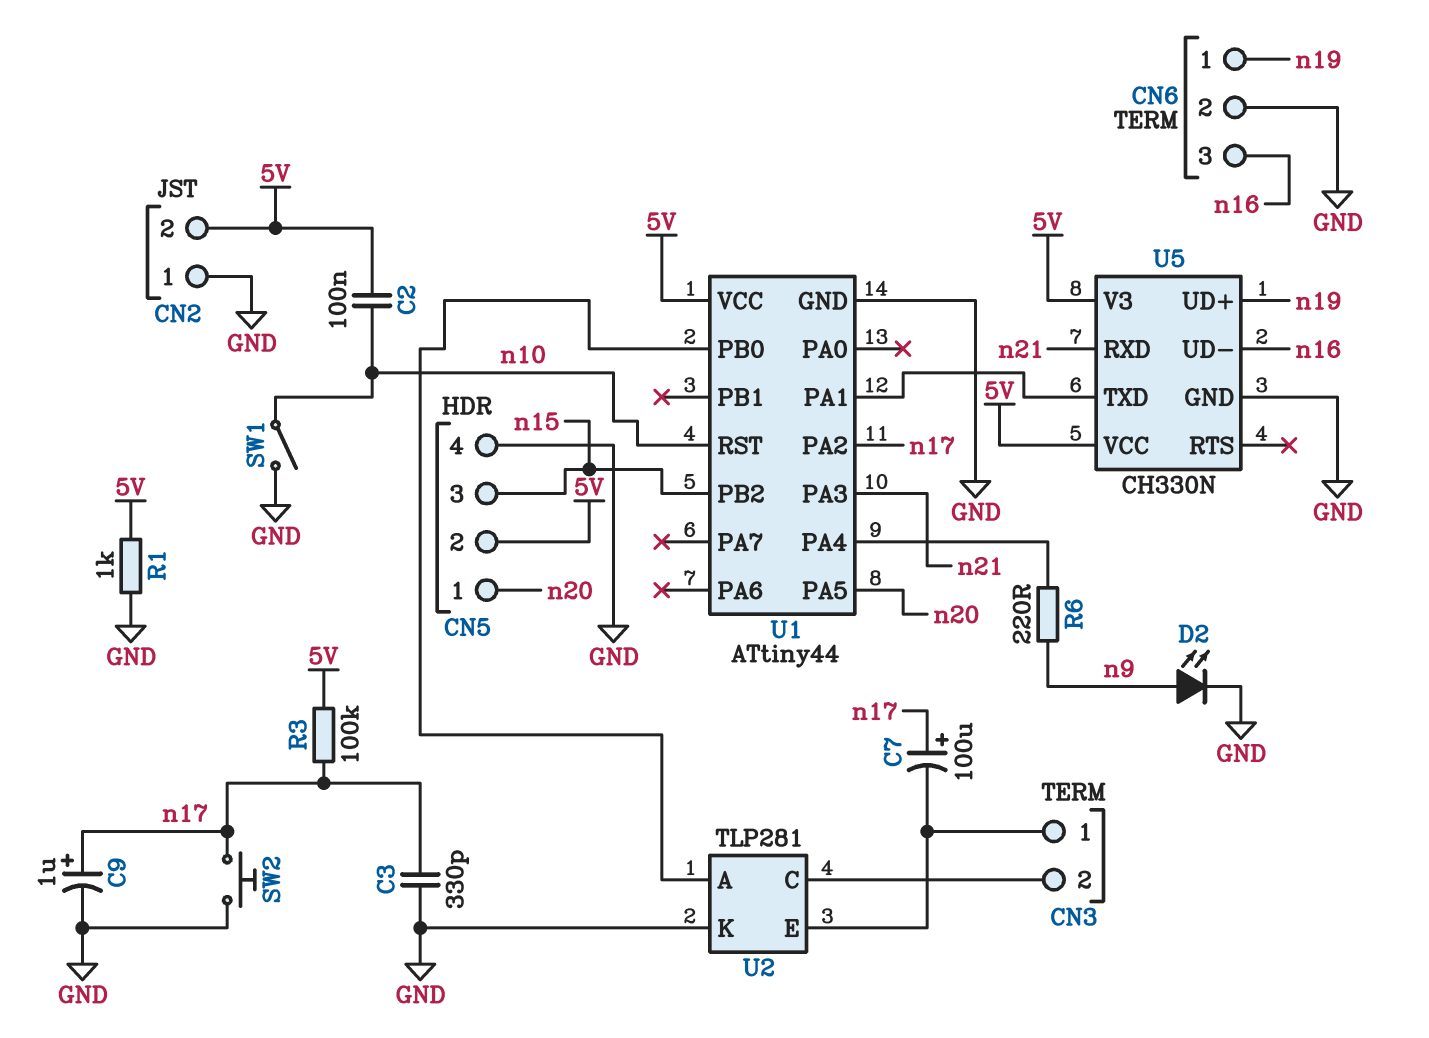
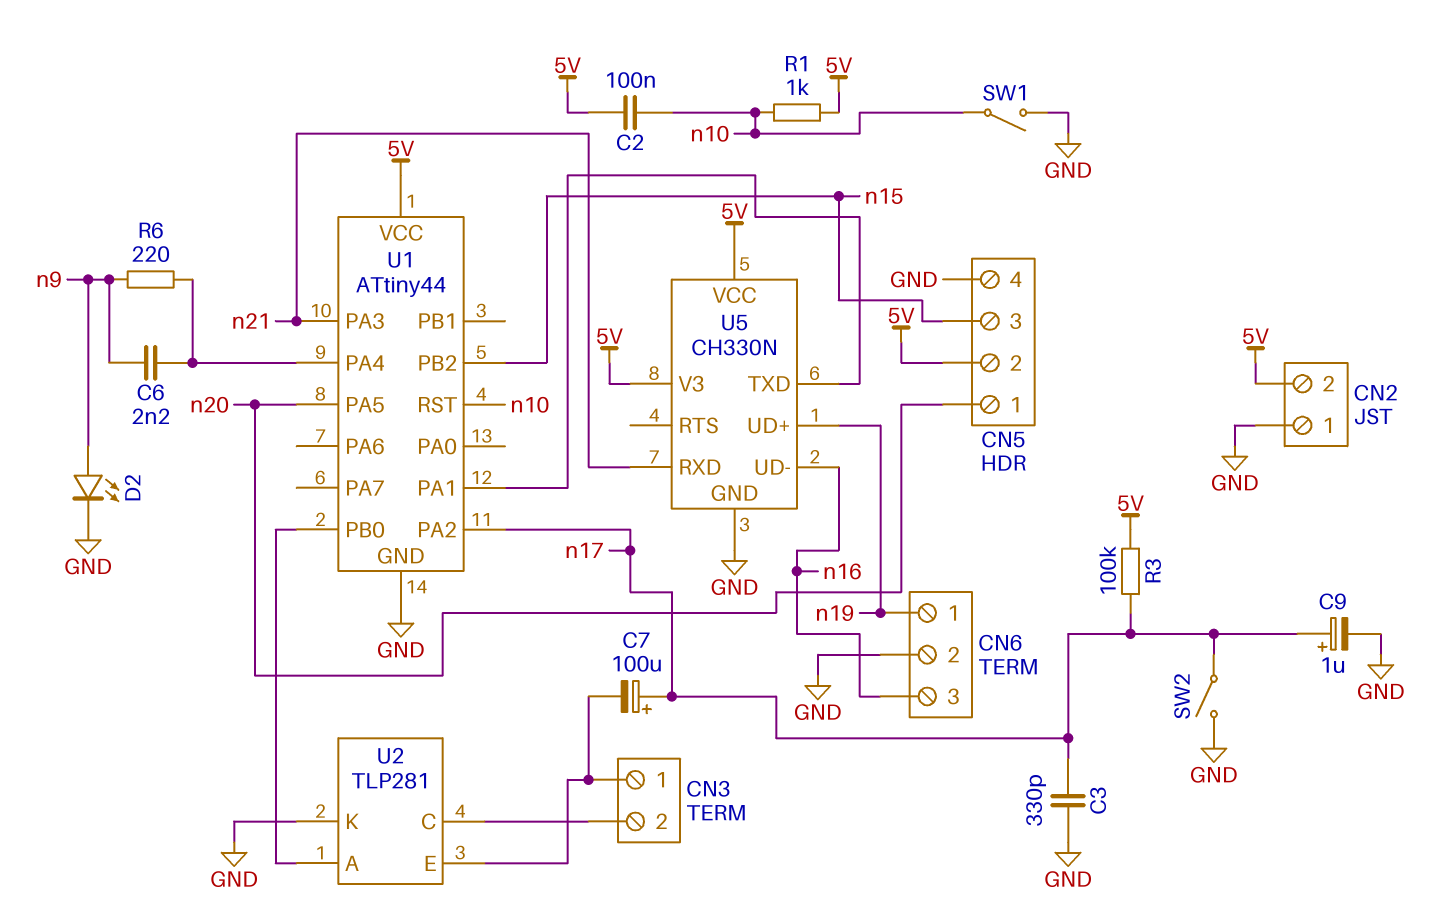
C6: none -> 2.2nF (U1/PA4, n9)
R1: 1k (5V, GND) -> 1k (5V, n10)
SW2: button (GND, n17) -> switch (GND, n17)

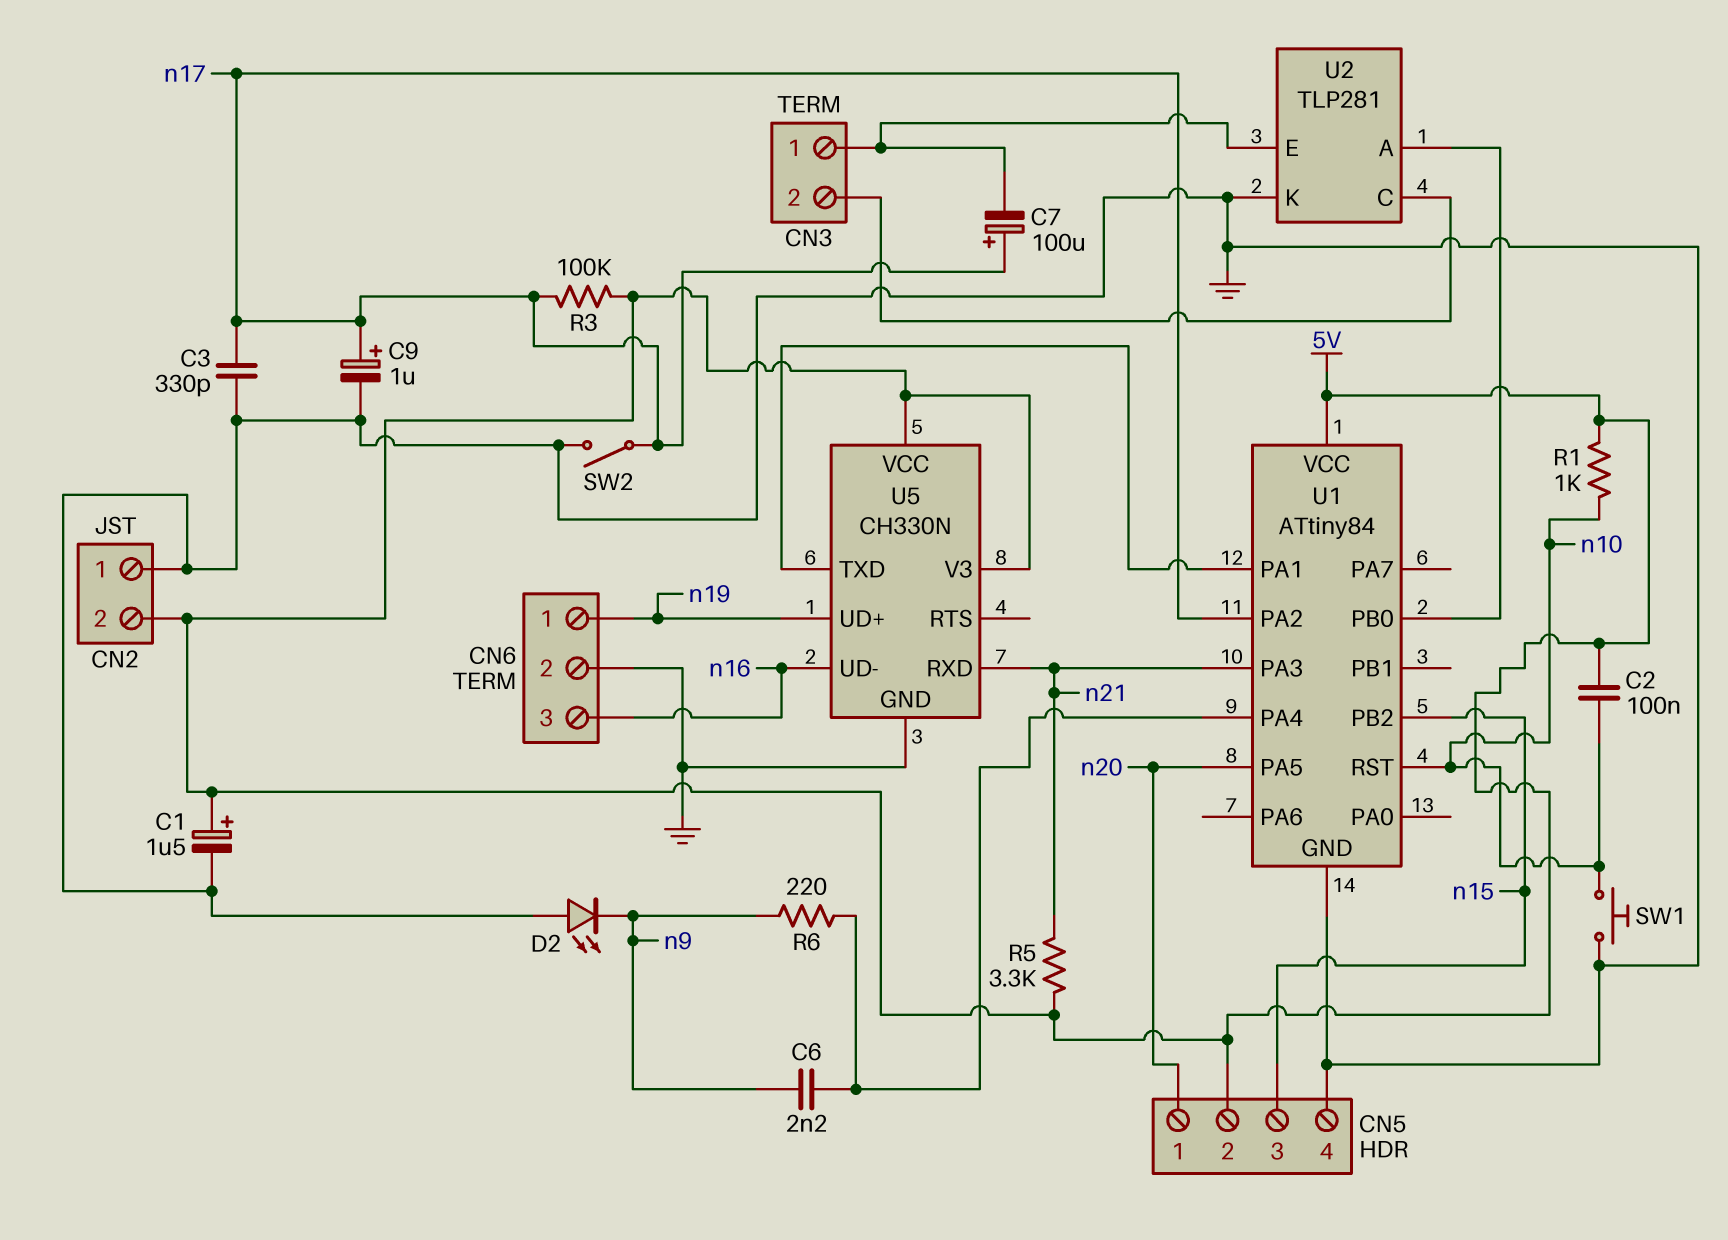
C1: none -> 1.5uF (plus 5V, minus GND)
D2: LED (A n9, K GND) -> LED (A GND, K n9)
R5: none -> 3.3k (5V, n21)
SW1: switch (GND, n10) -> button (GND, n10)
U1: ATtiny44 -> ATtiny84

